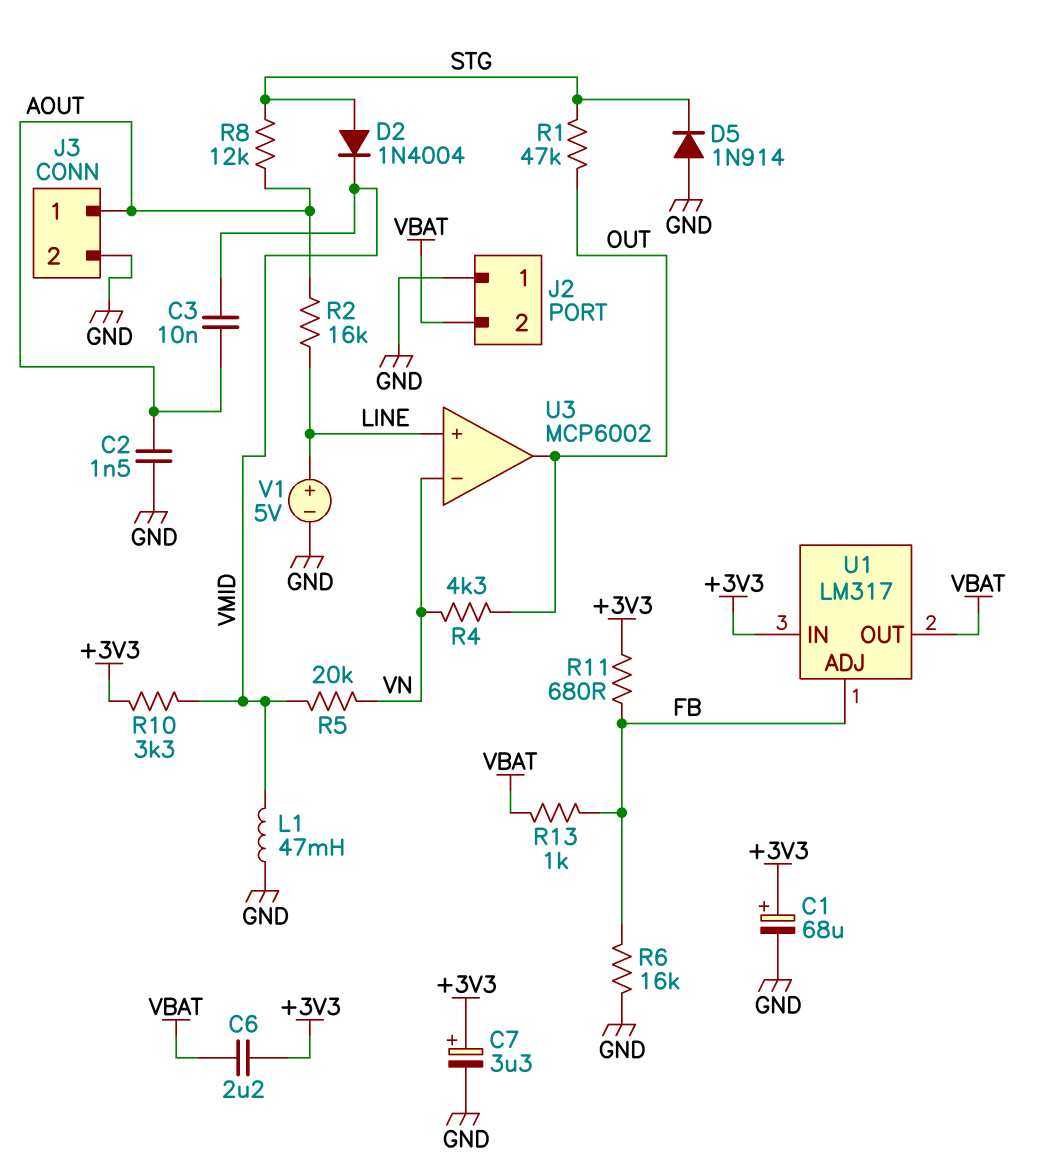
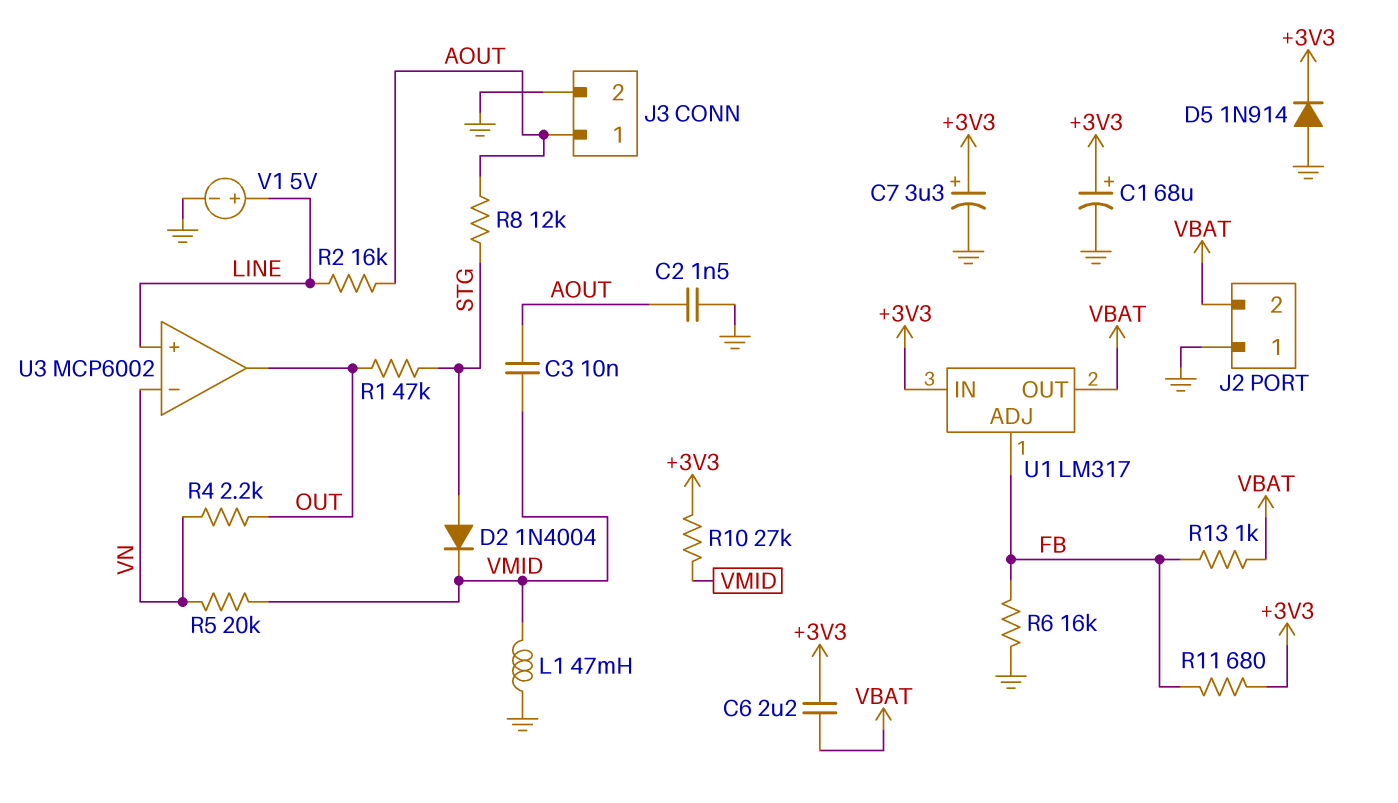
D5: diode 1N914 (A GND, K STG) -> diode 1N914 (A GND, K +3V3)
R4: 4.3k (OUT, VN) -> 2.2k (OUT, VN)
R10: 3.3k (+3V3, VMID) -> 27k (+3V3, VMID)

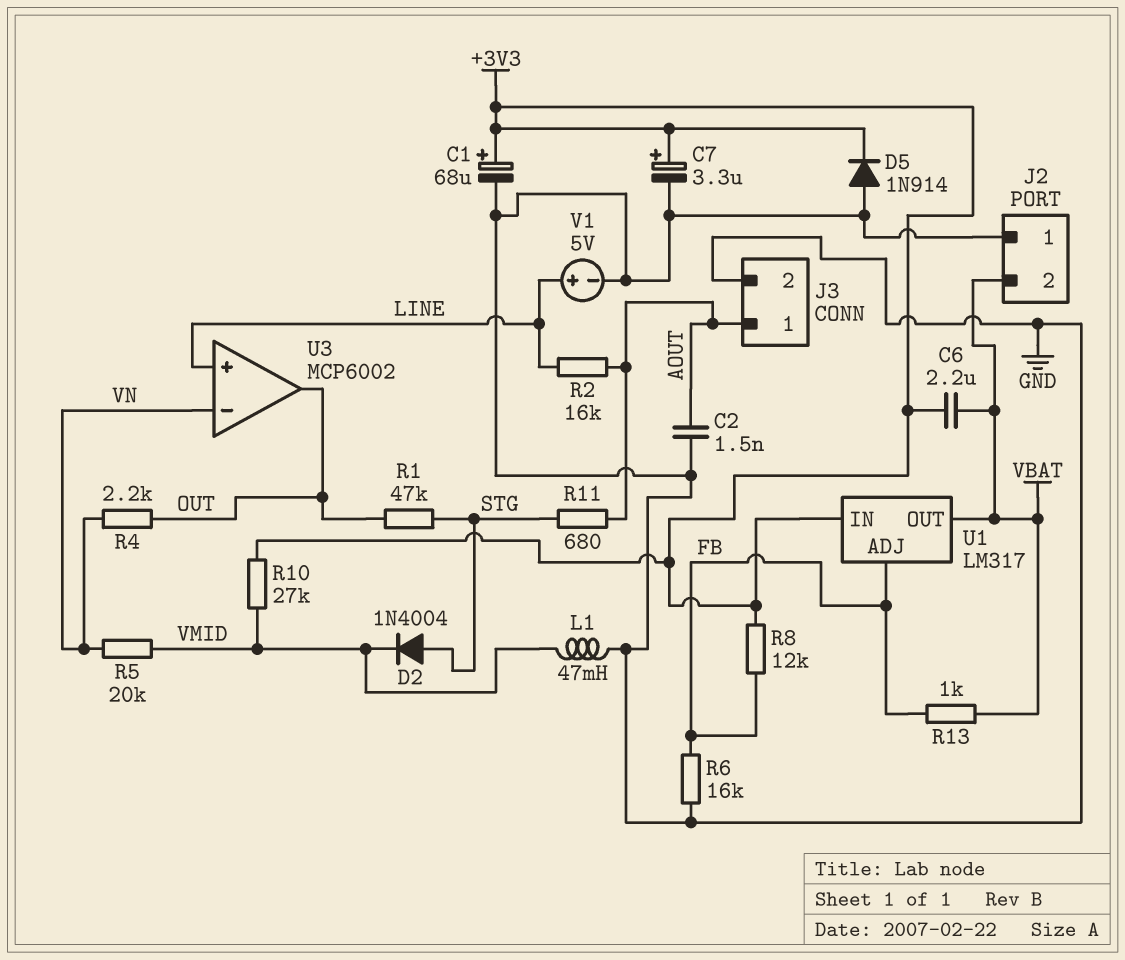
C3: 10nF (AOUT, VMID) -> none
R8: 12k (AOUT, STG) -> 12k (+3V3, FB)
R11: 680 (+3V3, FB) -> 680 (AOUT, STG)

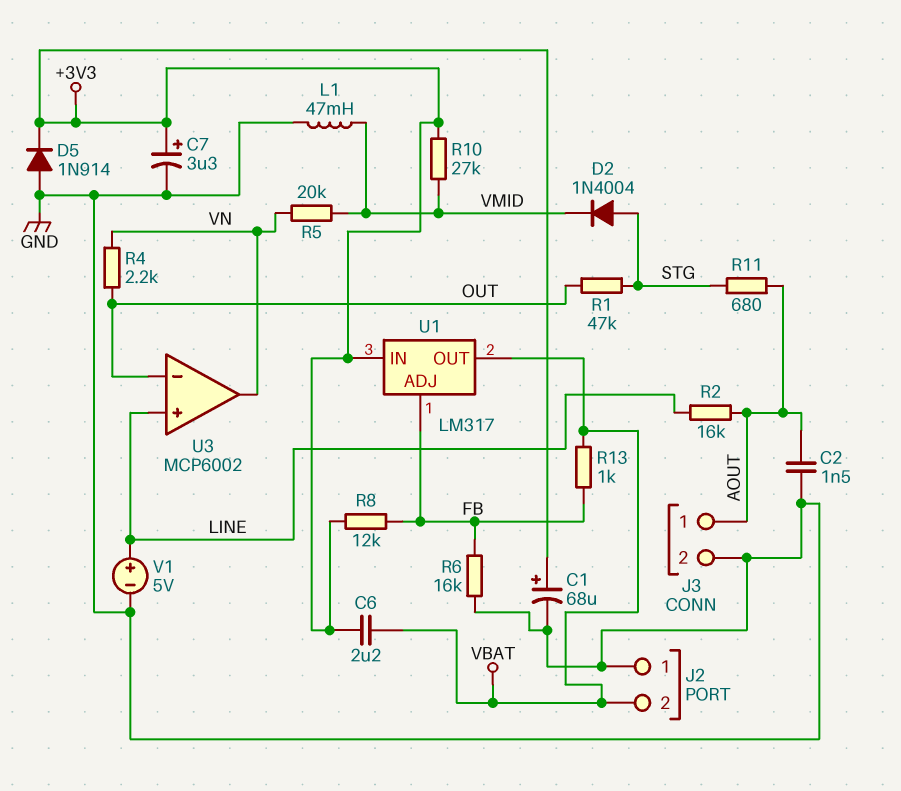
U3 pin in-: VN -> OUT
U3 pin out: OUT -> VN

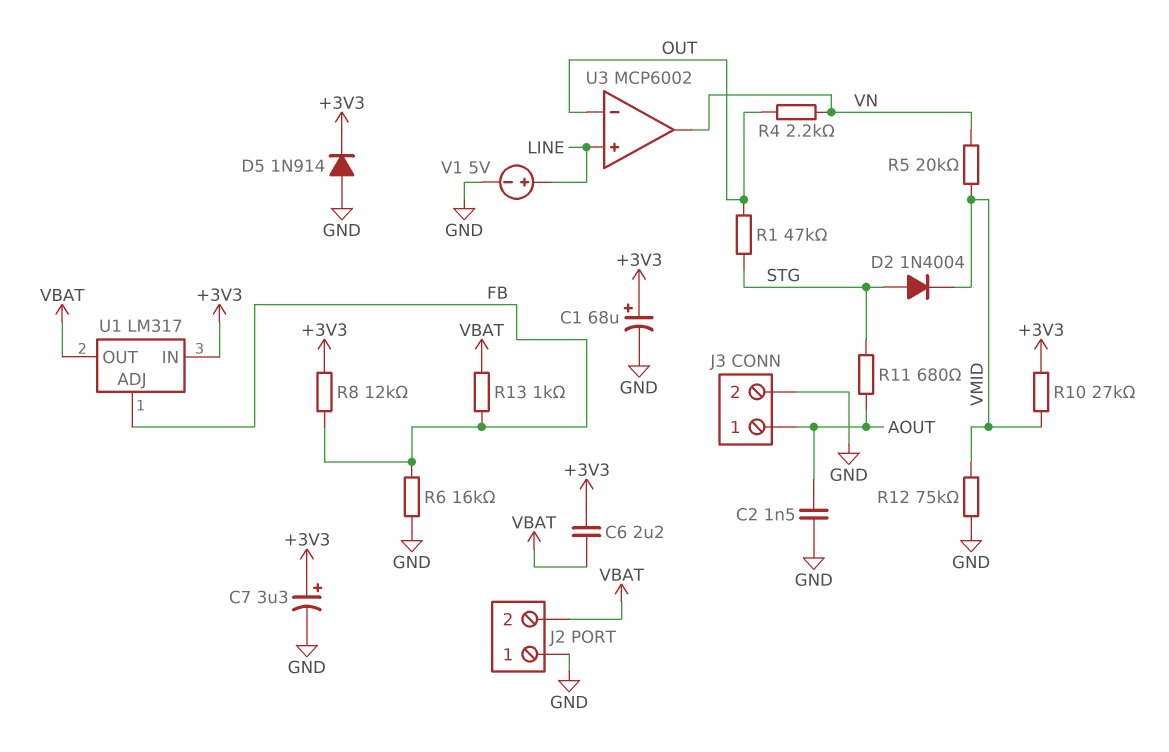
L1: 47mH (GND, VMID) -> none
R2: 16k (AOUT, LINE) -> none
R12: none -> 75k (GND, VMID)

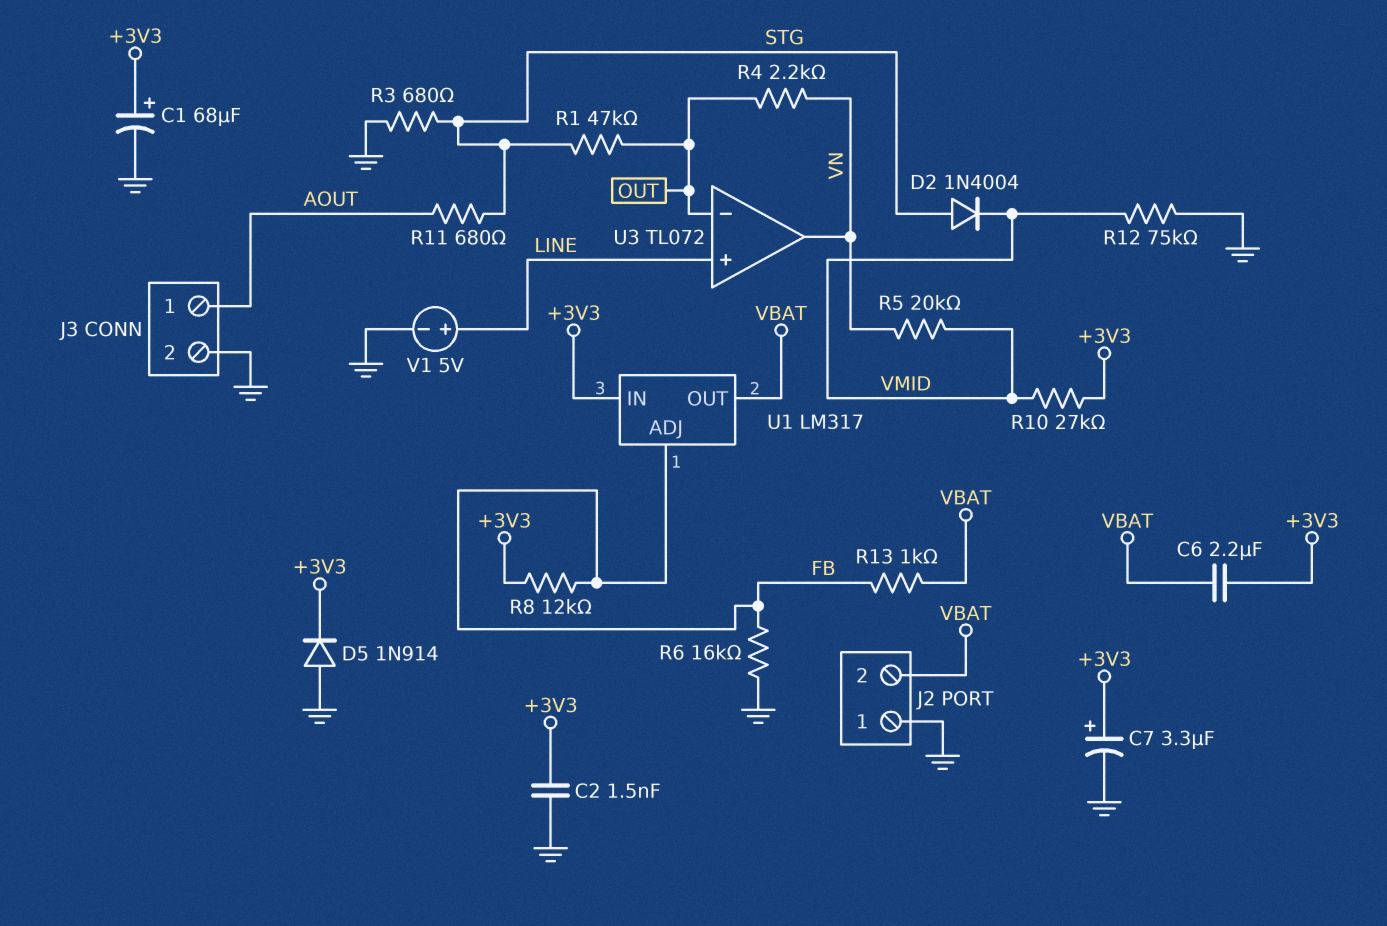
C2: 1.5nF (AOUT, GND) -> 1.5nF (+3V3, GND)
R3: none -> 680 (GND, STG)
U3: MCP6002 -> TL072

